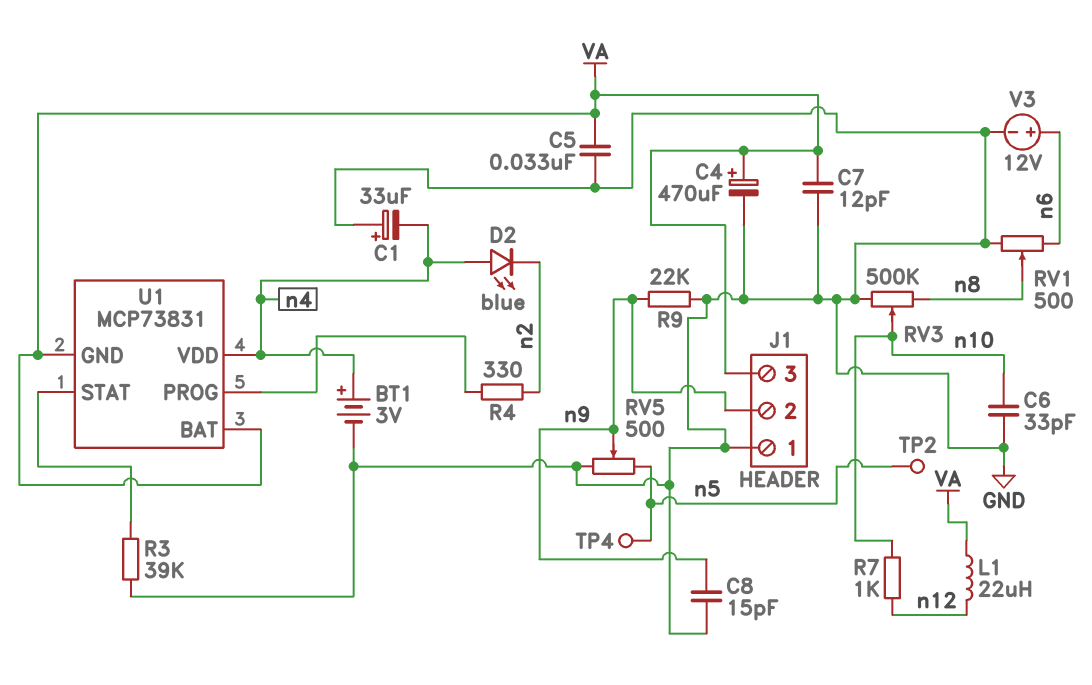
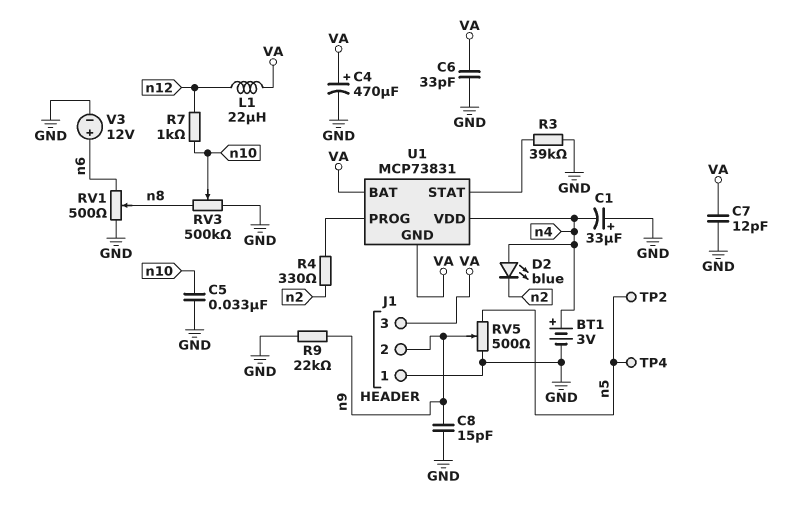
C5: 33nF (GND, VA) -> 33nF (GND, n10)
C6: 33pF (GND, n10) -> 33pF (GND, VA)

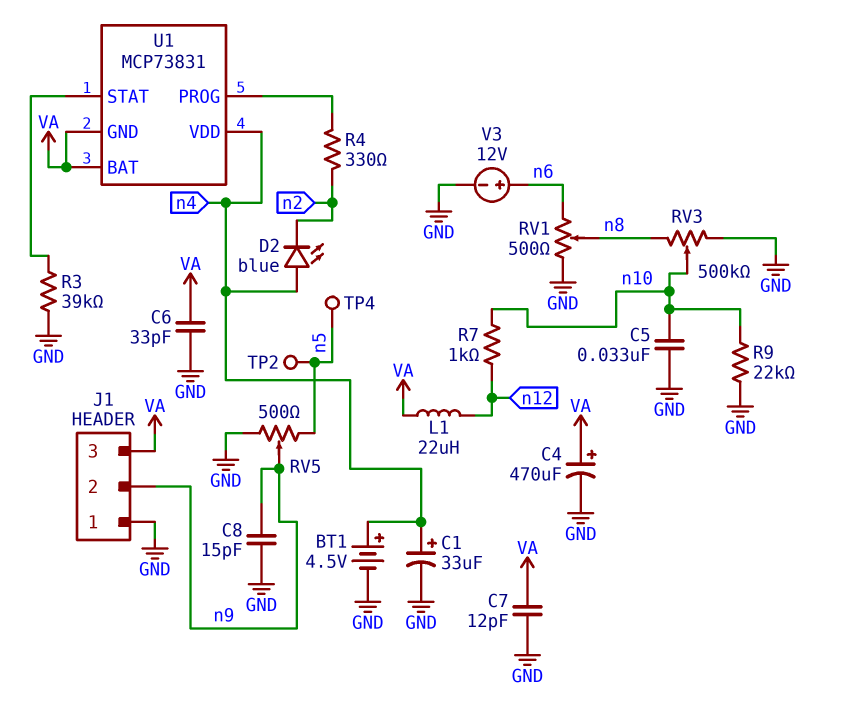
BT1: 3V (plus n4, minus GND) -> 4.5V (plus n4, minus GND)
C1: 33uF (plus GND, minus n4) -> 33uF (plus n4, minus GND)
R9: 22k (GND, n9) -> 22k (GND, n10)

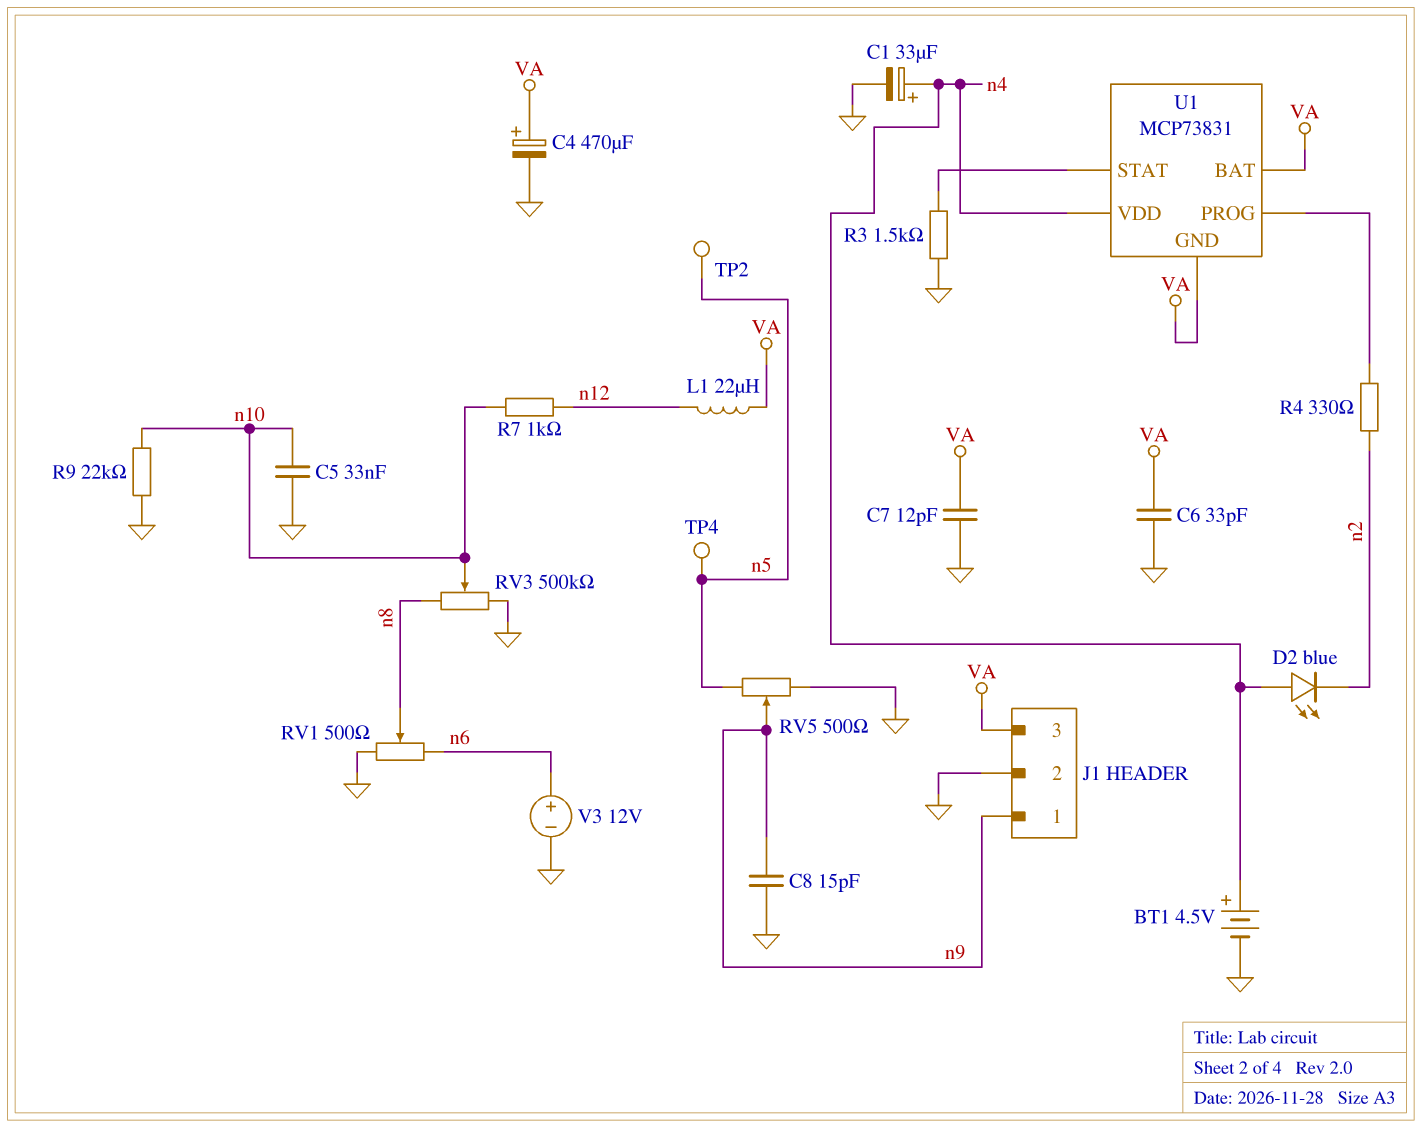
J1 pin 1: GND -> n9
J1 pin 2: n9 -> GND
R3: 39k (GND, U1/STAT) -> 1.5k (GND, U1/STAT)

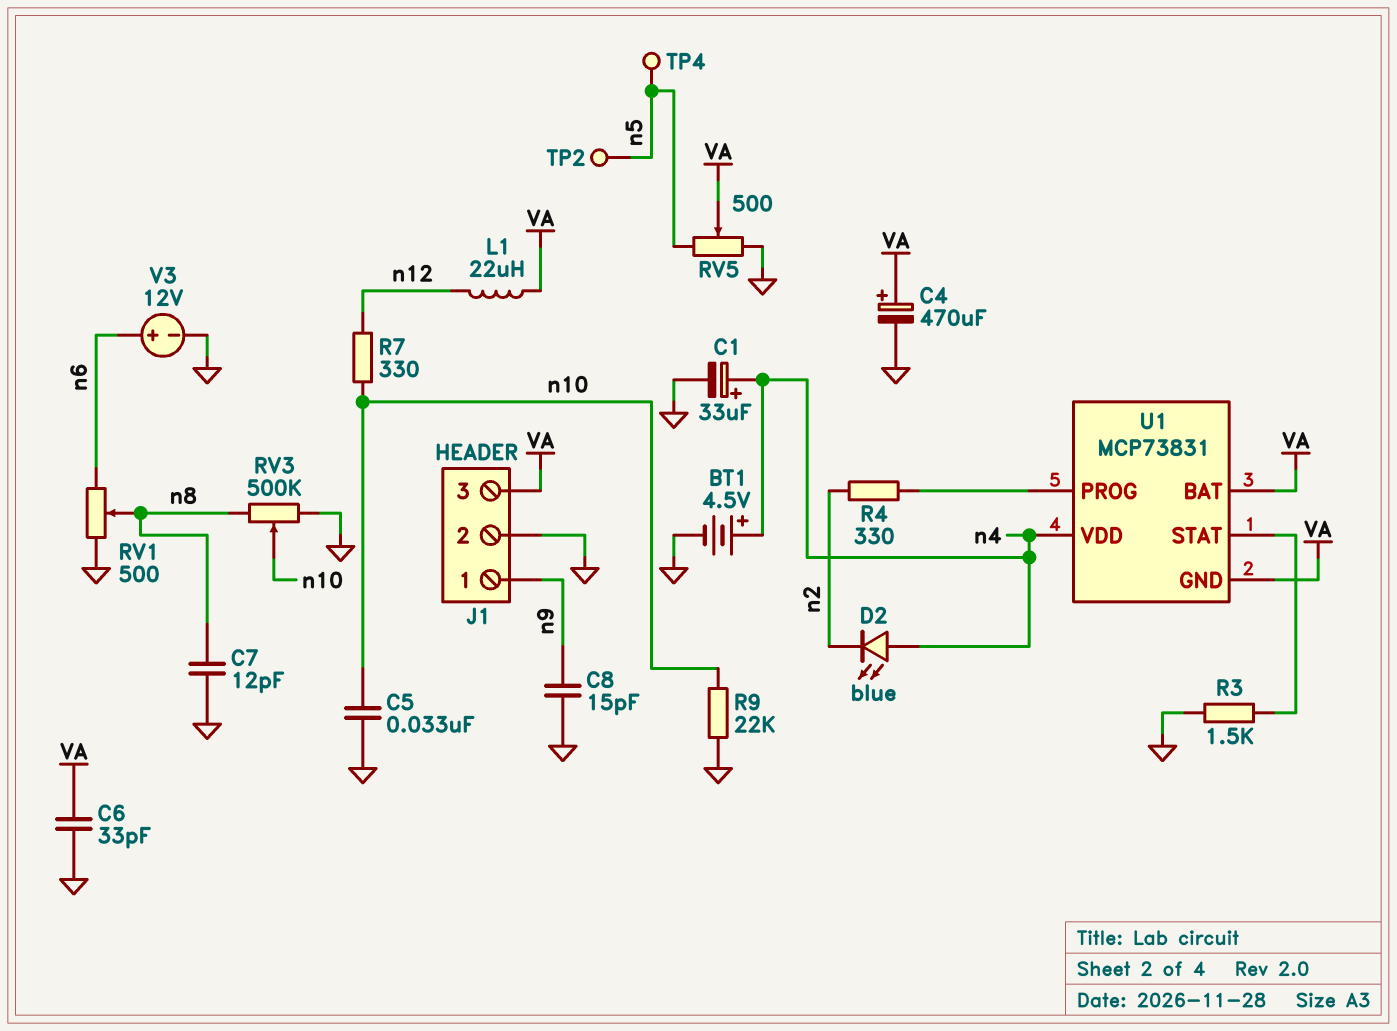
C7: 12pF (GND, VA) -> 12pF (GND, n8)
R7: 1k (n10, n12) -> 330 (n10, n12)
RV5: 500 (GND, n5, wiper n9) -> 500 (GND, n5, wiper VA)

